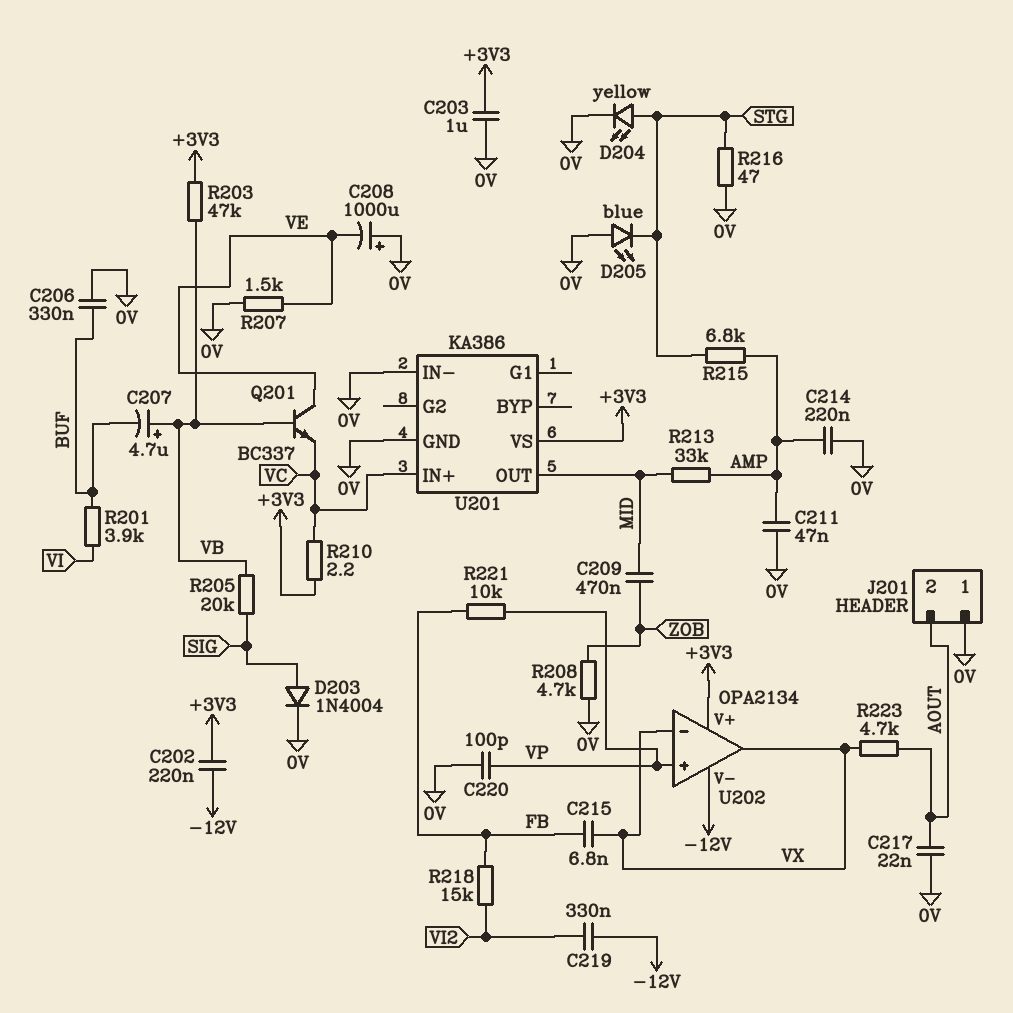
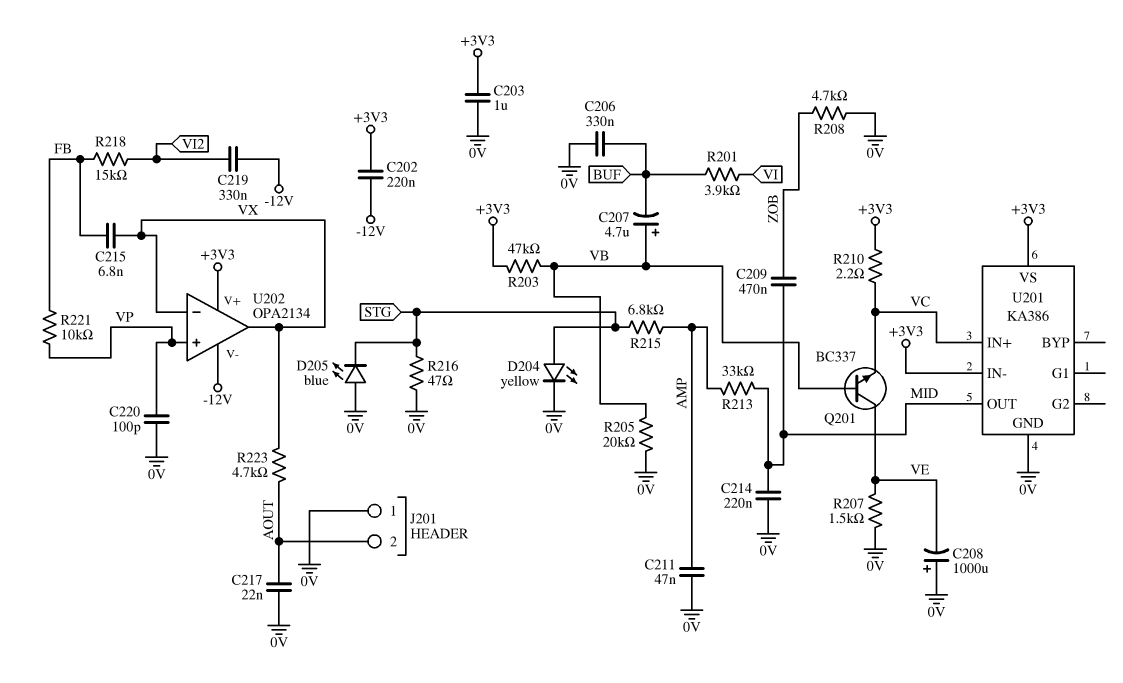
C214: 220nF (0V, AMP) -> 220nF (0V, MID)
D203: diode 1N4004 (A SIG, K 0V) -> none
R205: 20k (SIG, VB) -> 20k (0V, VB)
U201 pin IN-: 0V -> +3V3

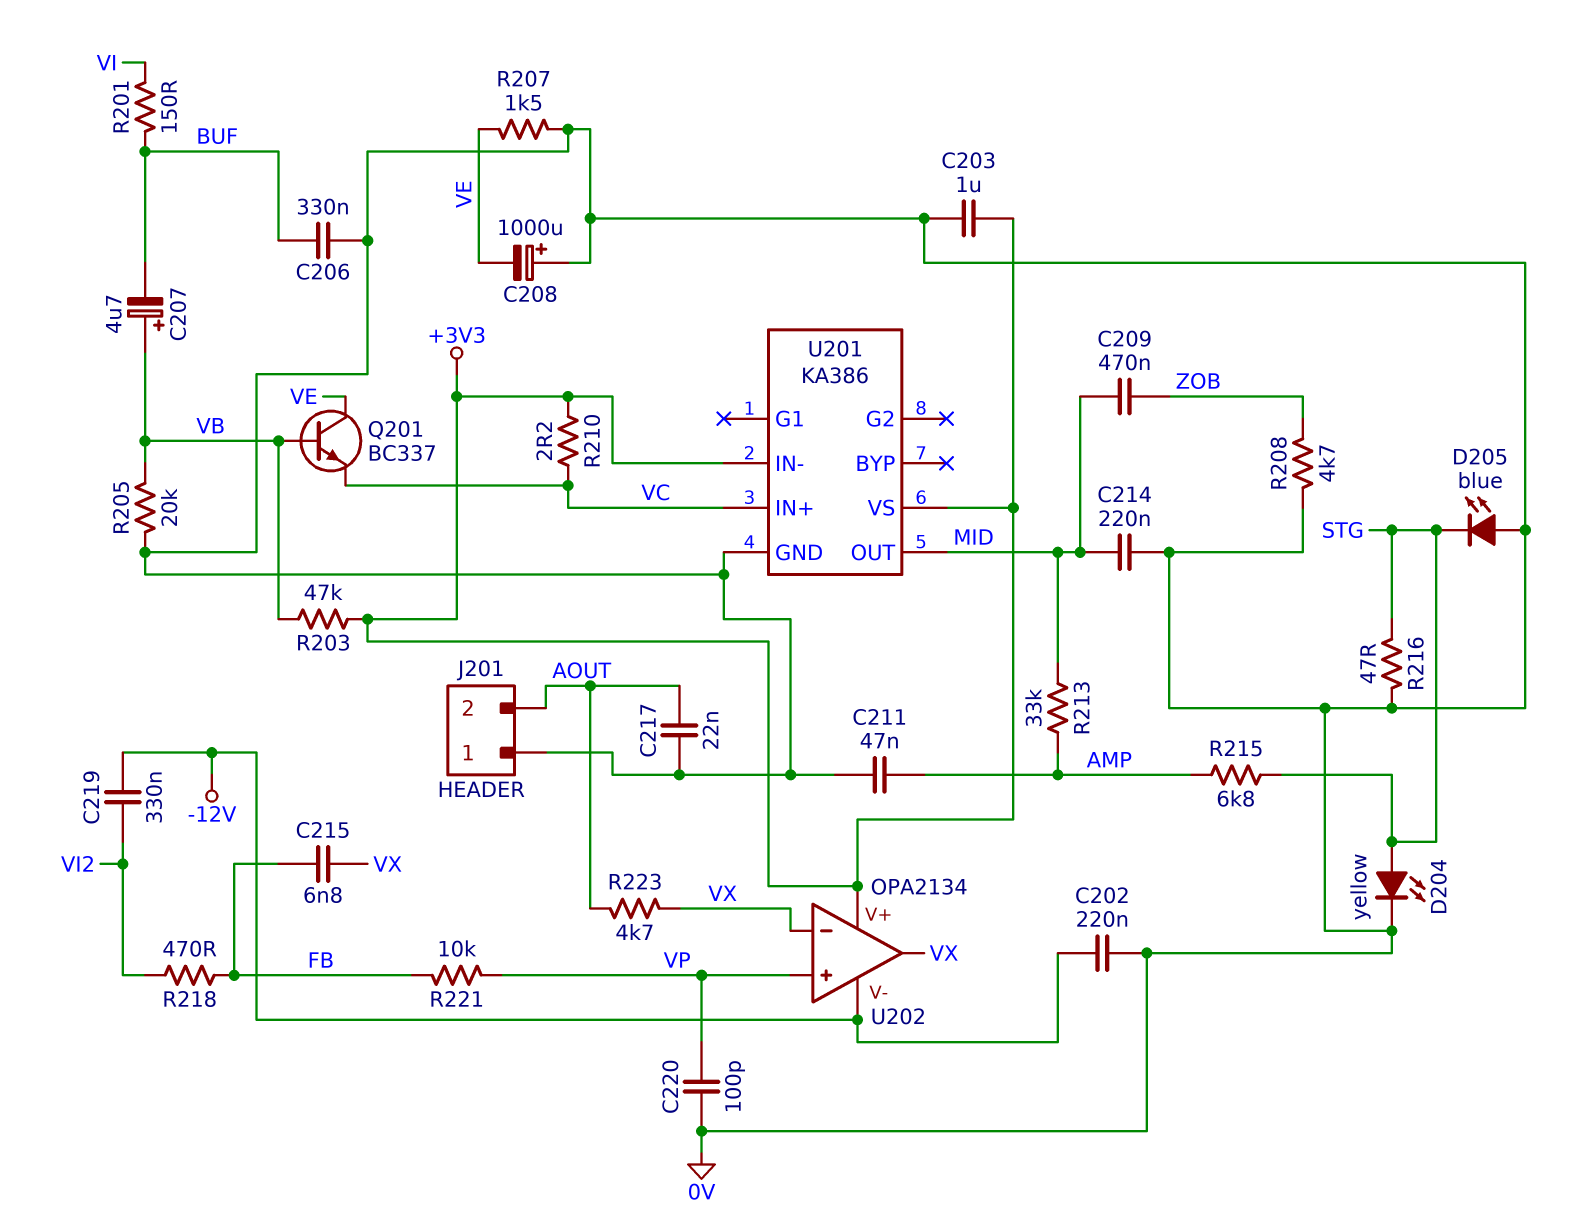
C202: 220nF (+3V3, -12V) -> 220nF (-12V, 0V)
R201: 3.9k (BUF, VI) -> 150 (BUF, VI)
R218: 15k (FB, VI2) -> 470 (FB, VI2)

